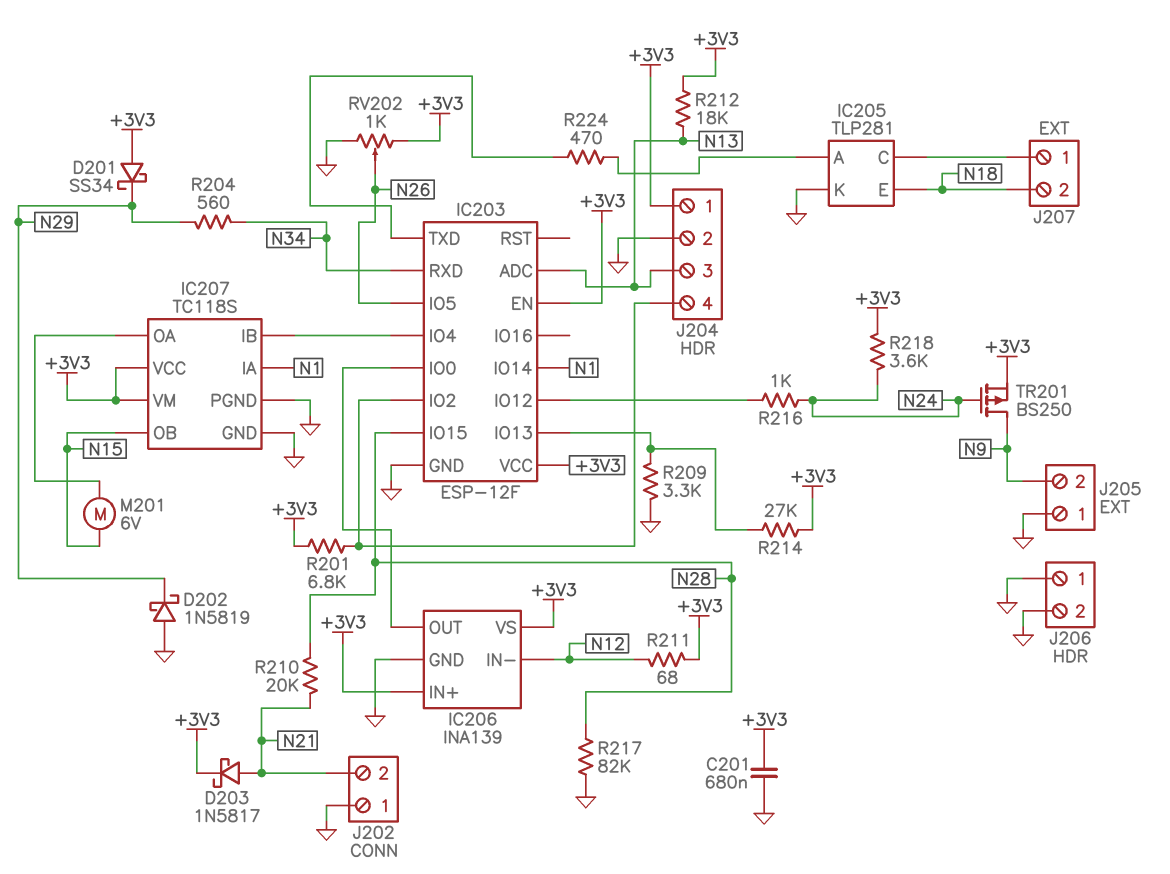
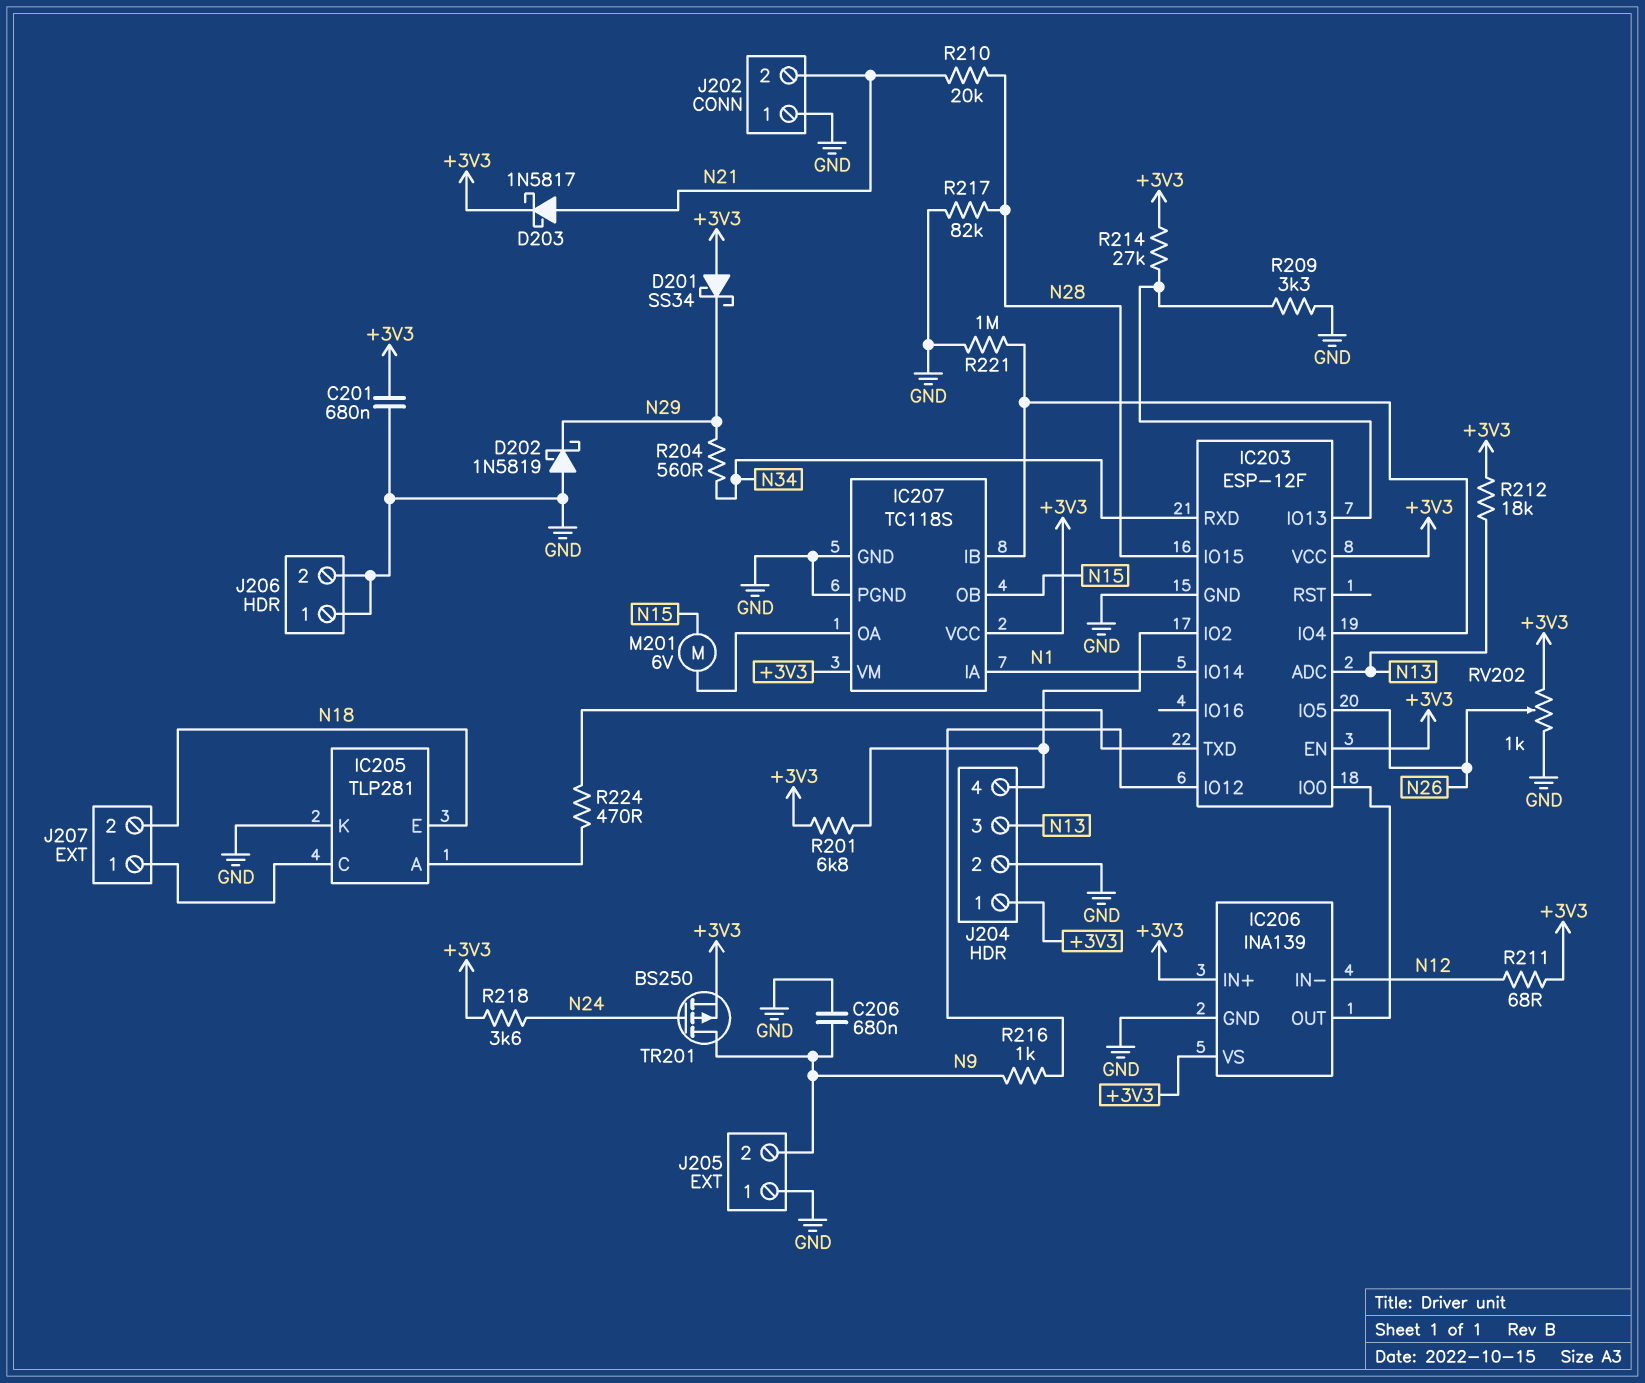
C206: none -> 680nF (GND, N9)
R216: 1k (IC203/IO12, N24) -> 1k (IC203/IO12, N9)
R221: none -> 1M (GND, IC203/IO4)

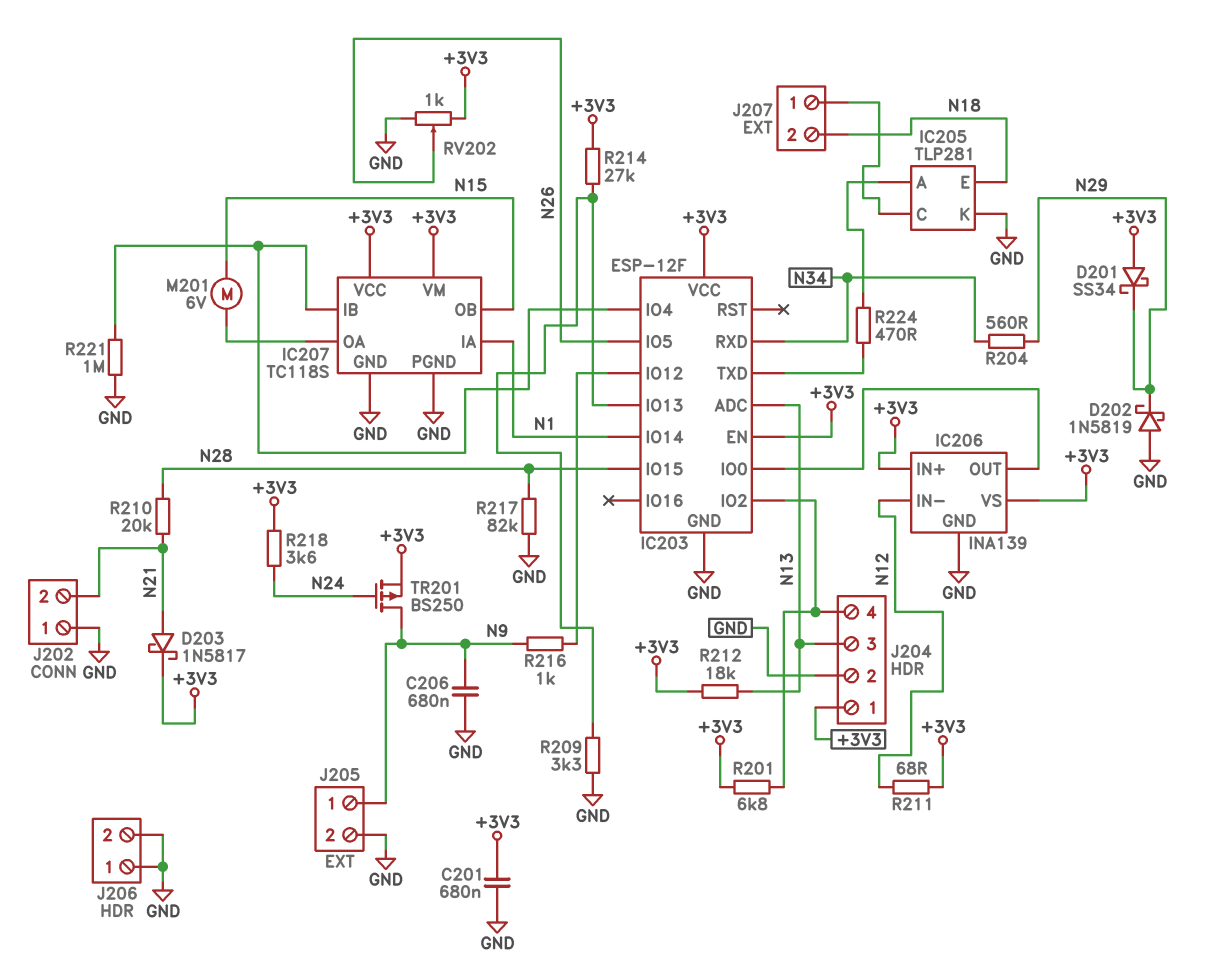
J205 pin 1: GND -> N9
J205 pin 2: N9 -> GND

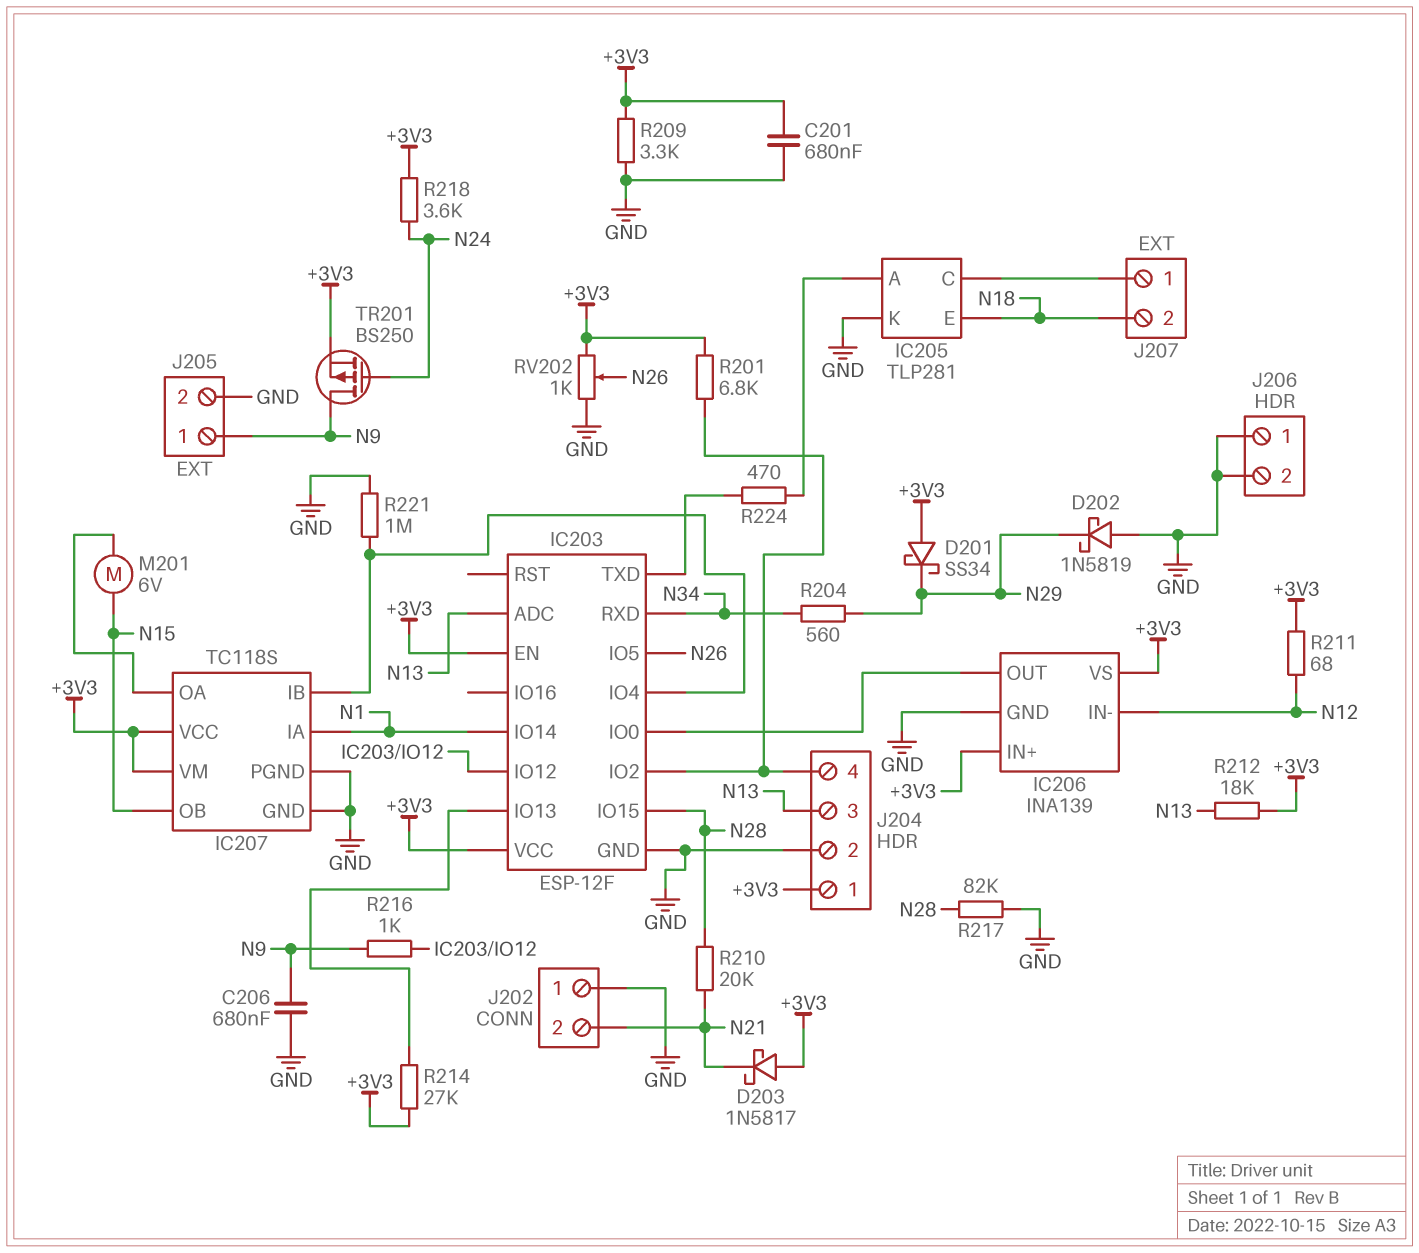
D203: schottky 1N5817 (A N21, K +3V3) -> schottky 1N5817 (A +3V3, K N21)
R209: 3.3k (GND, IC203/IO13) -> 3.3k (+3V3, GND)

